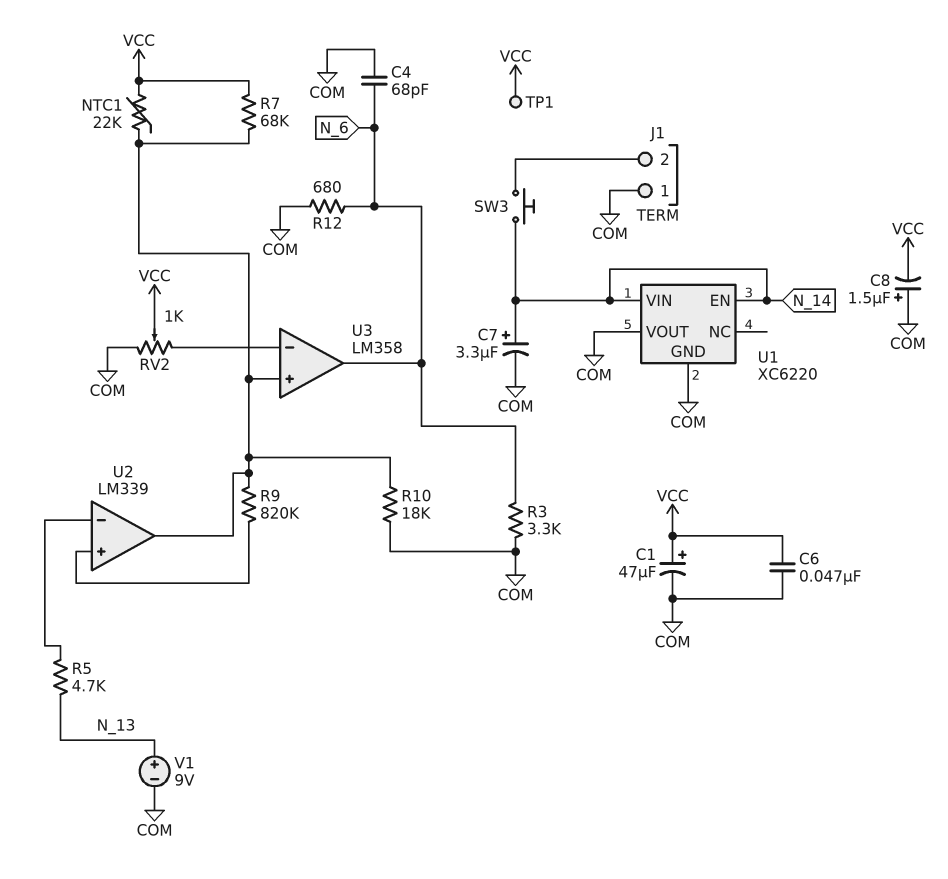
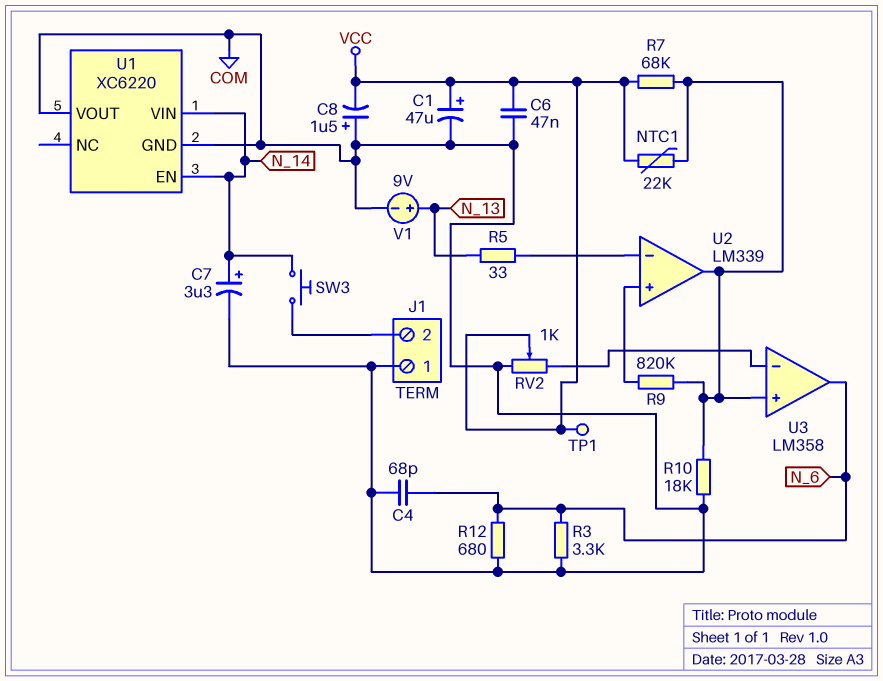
R5: 4.7k (N_13, U2/in-) -> 33 (N_13, U2/in-)

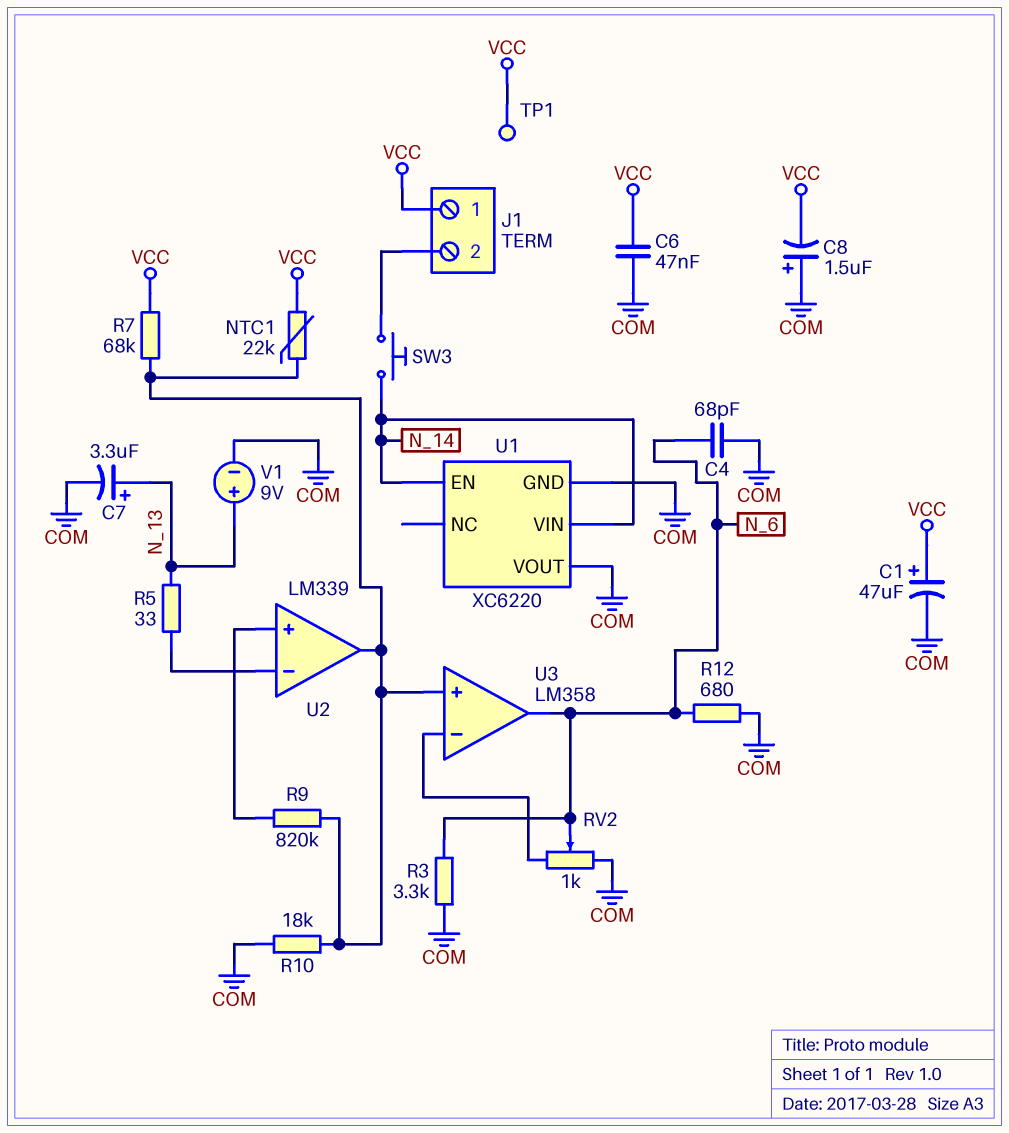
C7: 3.3uF (plus N_14, minus COM) -> 3.3uF (plus N_13, minus COM)
J1 pin 1: COM -> VCC
RV2: 1k (COM, U3/in-, wiper VCC) -> 1k (COM, U3/in-, wiper N_6)

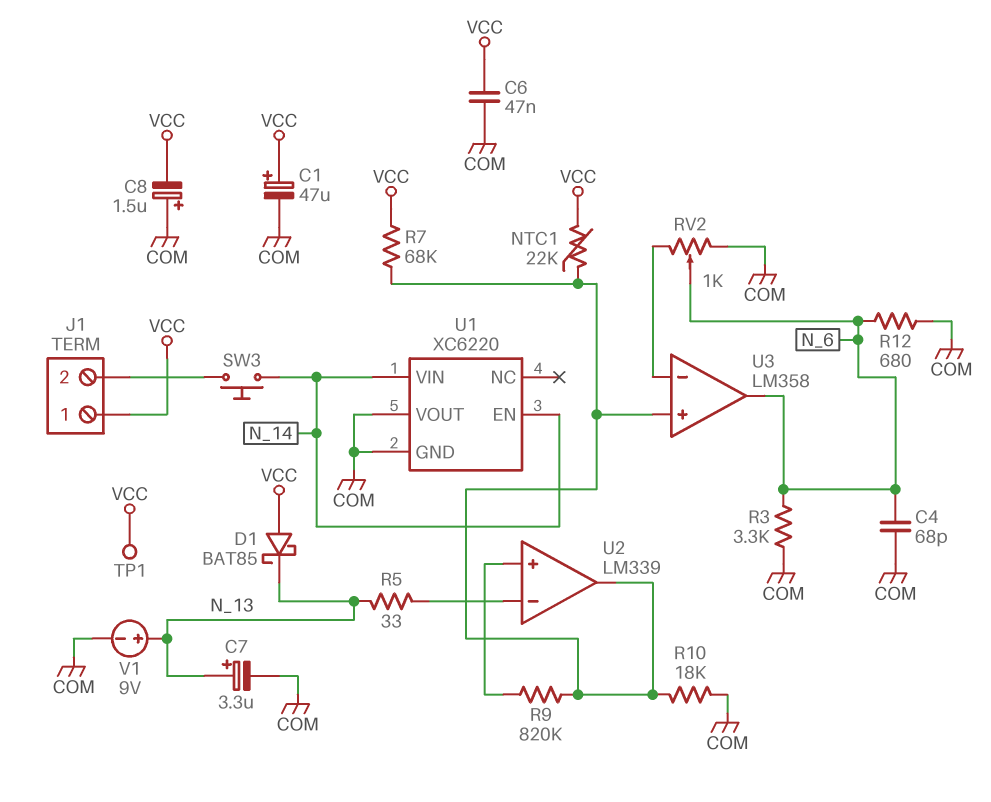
D1: none -> schottky BAT85 (A VCC, K N_13)

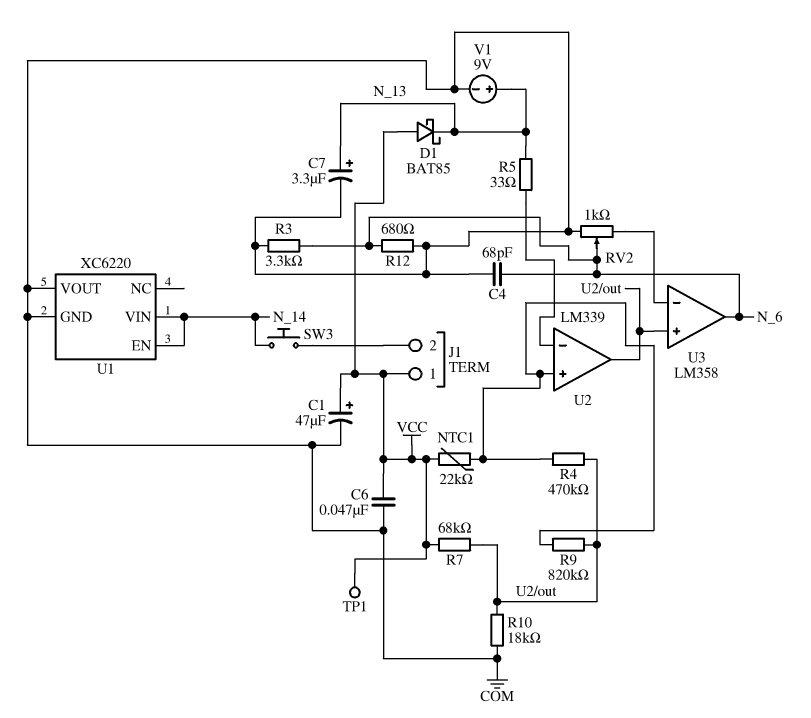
C8: 1.5uF (plus COM, minus VCC) -> none
NTC1: 22k (U2/out, VCC) -> 22k (U2/in+, VCC)
R4: none -> 470k (U2/in+, U2/out)

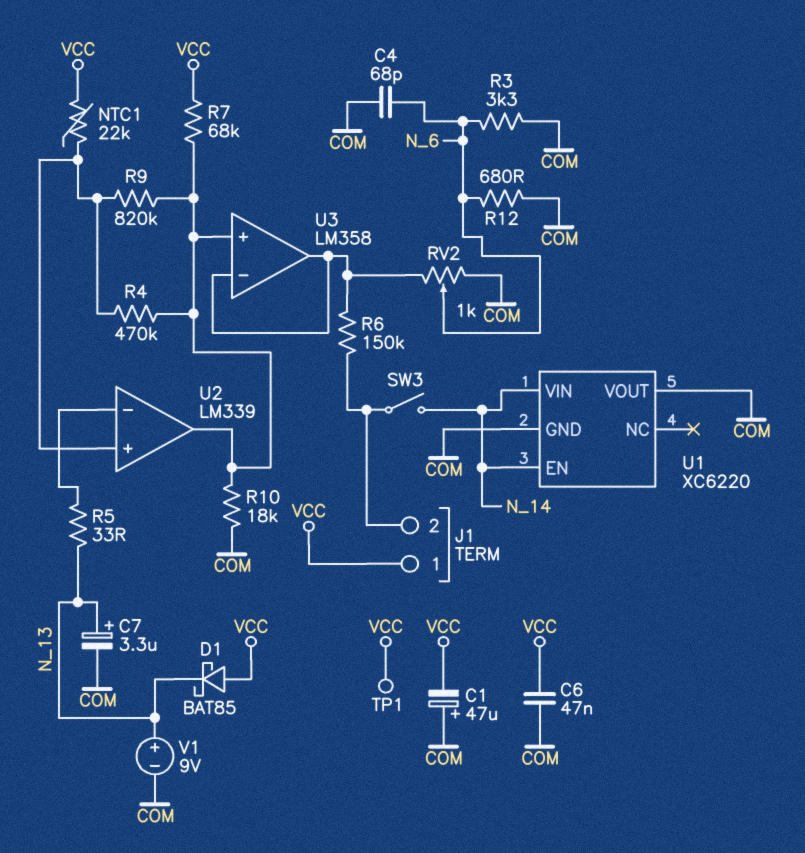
C1: 47uF (plus VCC, minus COM) -> 47uF (plus COM, minus VCC)
R6: none -> 150k (J1/2, U3/in-)
SW3: button (J1/2, N_14) -> switch (J1/2, N_14)
U3 pin out: N_6 -> U3/in-

